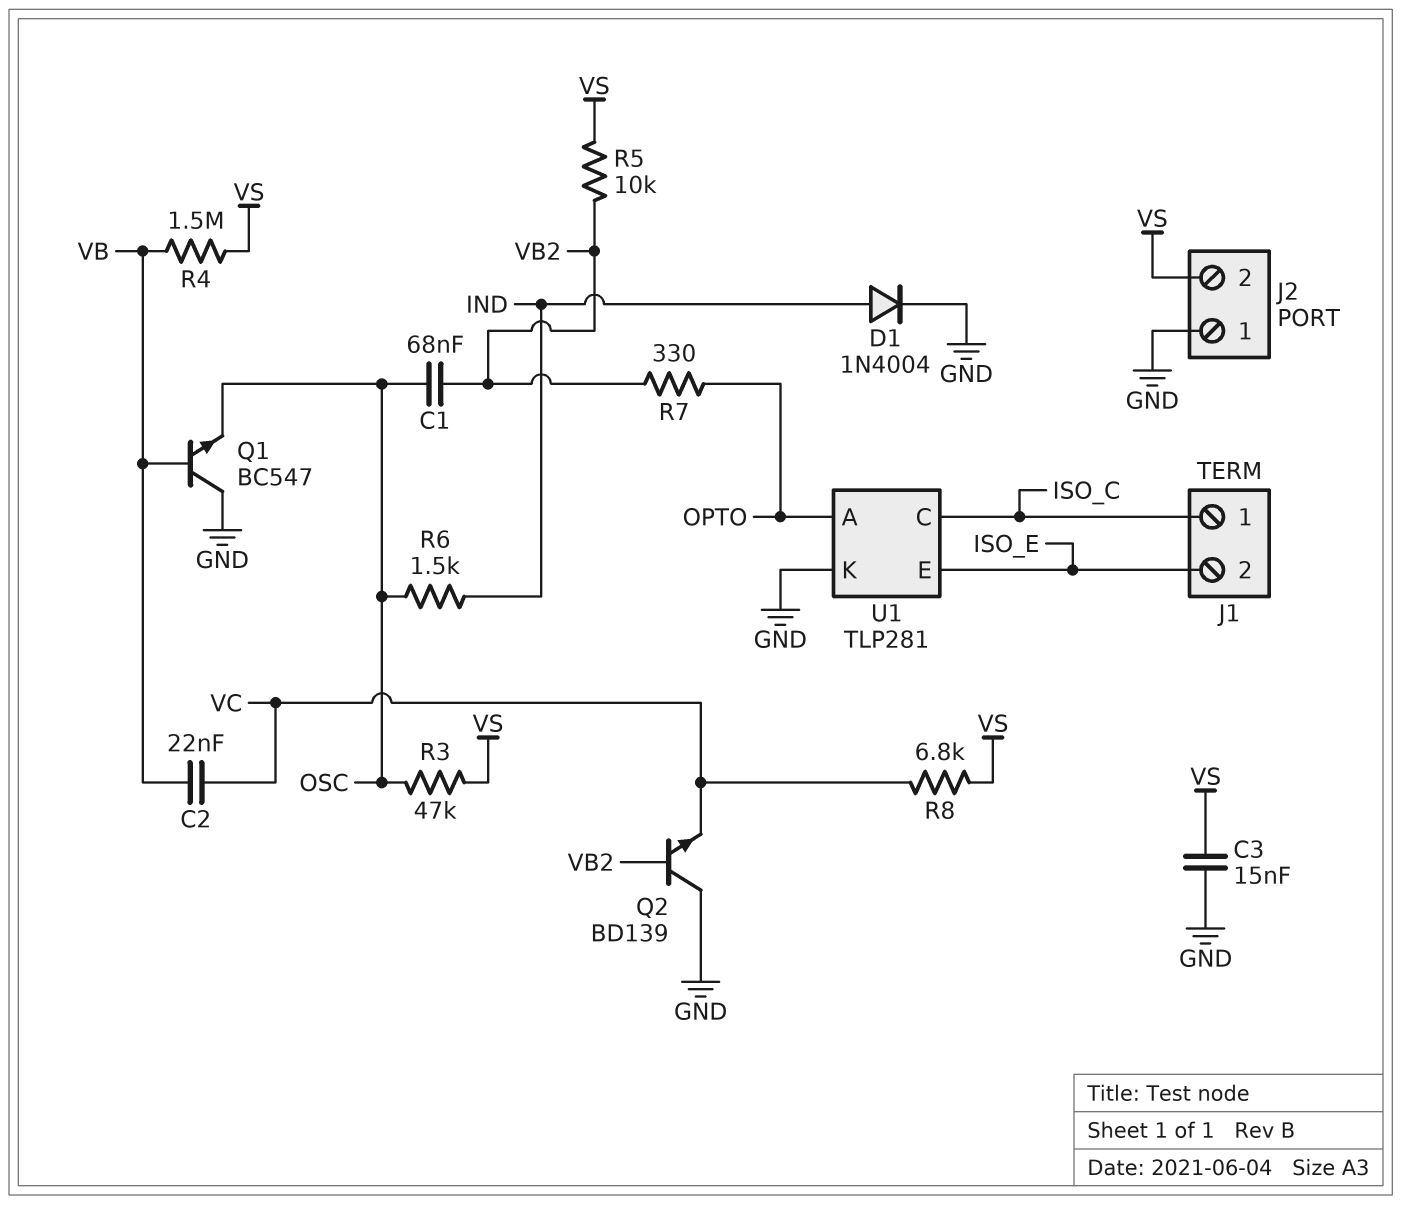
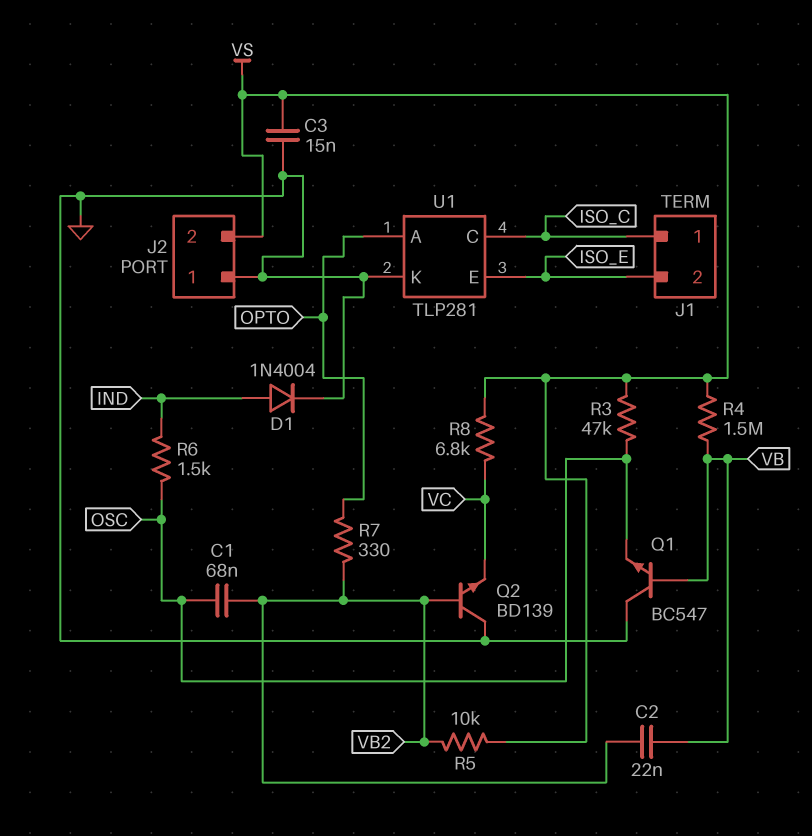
C2: 22nF (VB, VC) -> 22nF (VB, VB2)

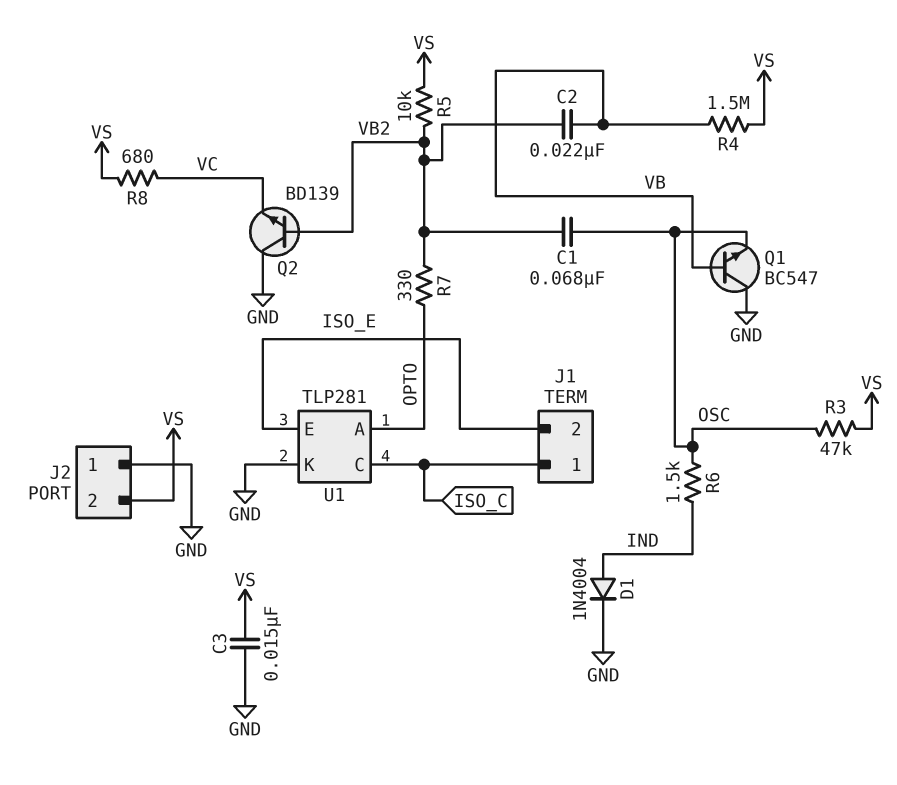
R8: 6.8k (VC, VS) -> 680 (VC, VS)

